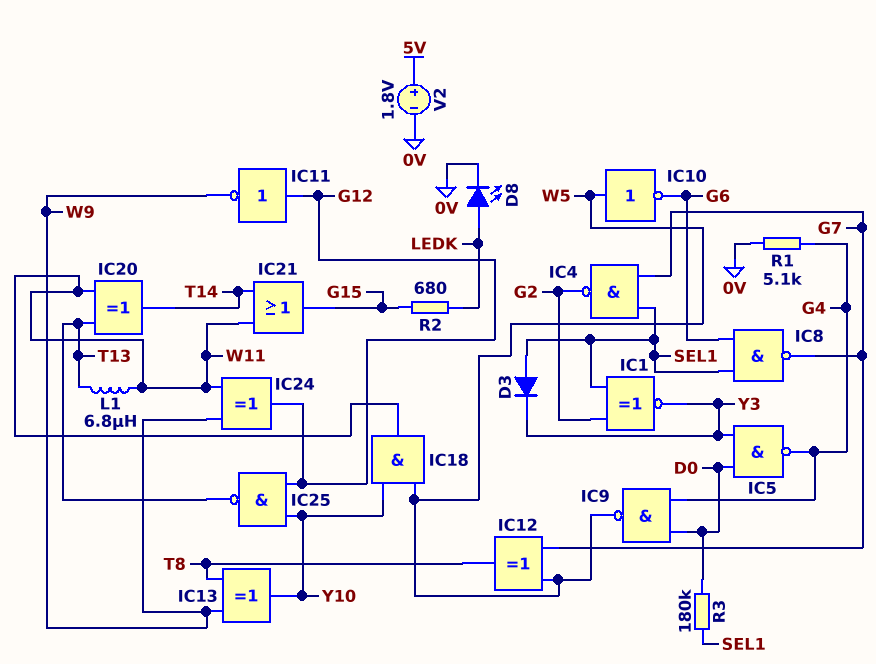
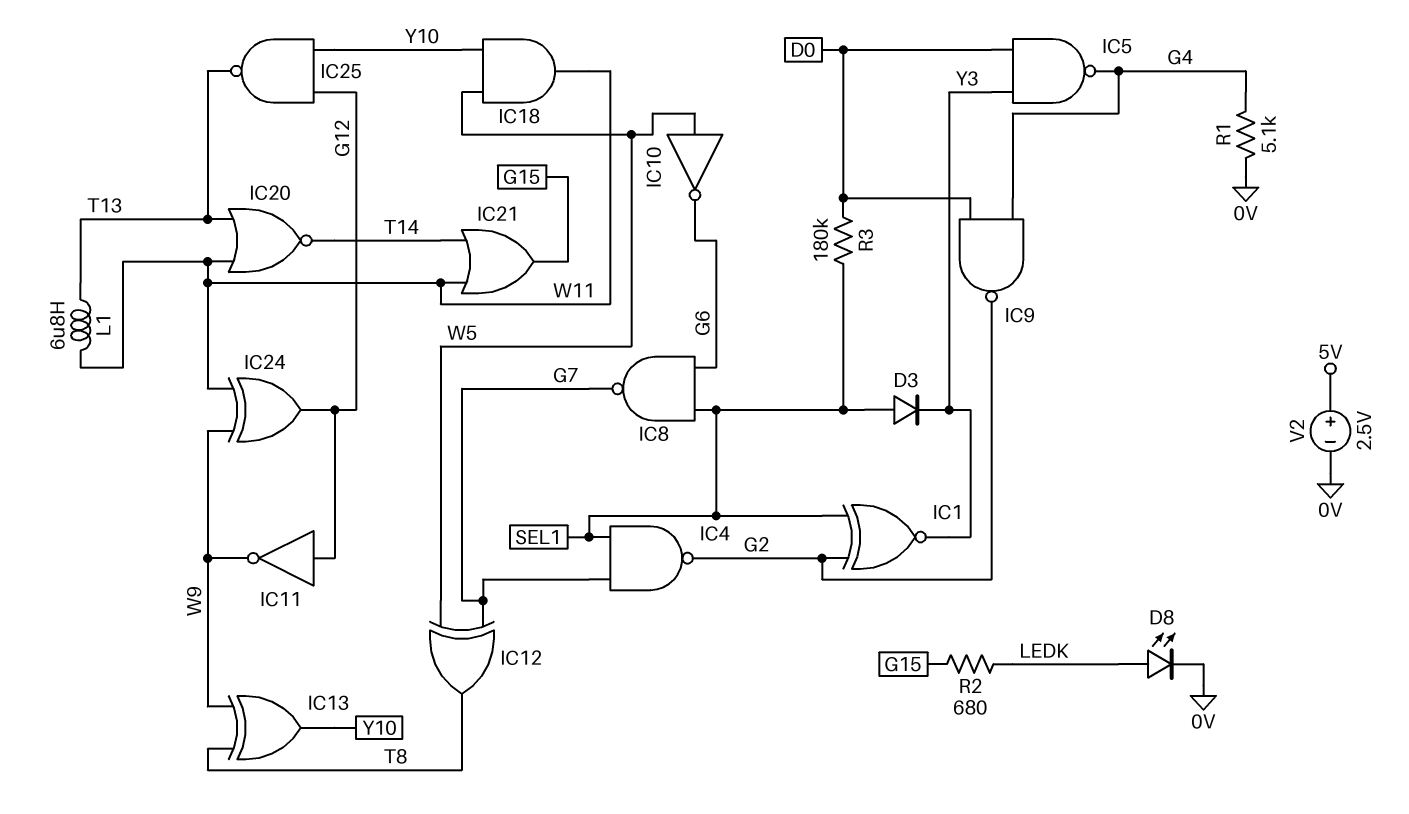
IC9: NAND (in D0, in G4, out W5) -> NAND (in D0, in G4, out G2)
IC20: XOR (in T13, in W11, out T14) -> NOR (in T13, in W11, out T14)
V2: 1.8V (plus 5V, minus 0V) -> 2.5V (plus 5V, minus 0V)

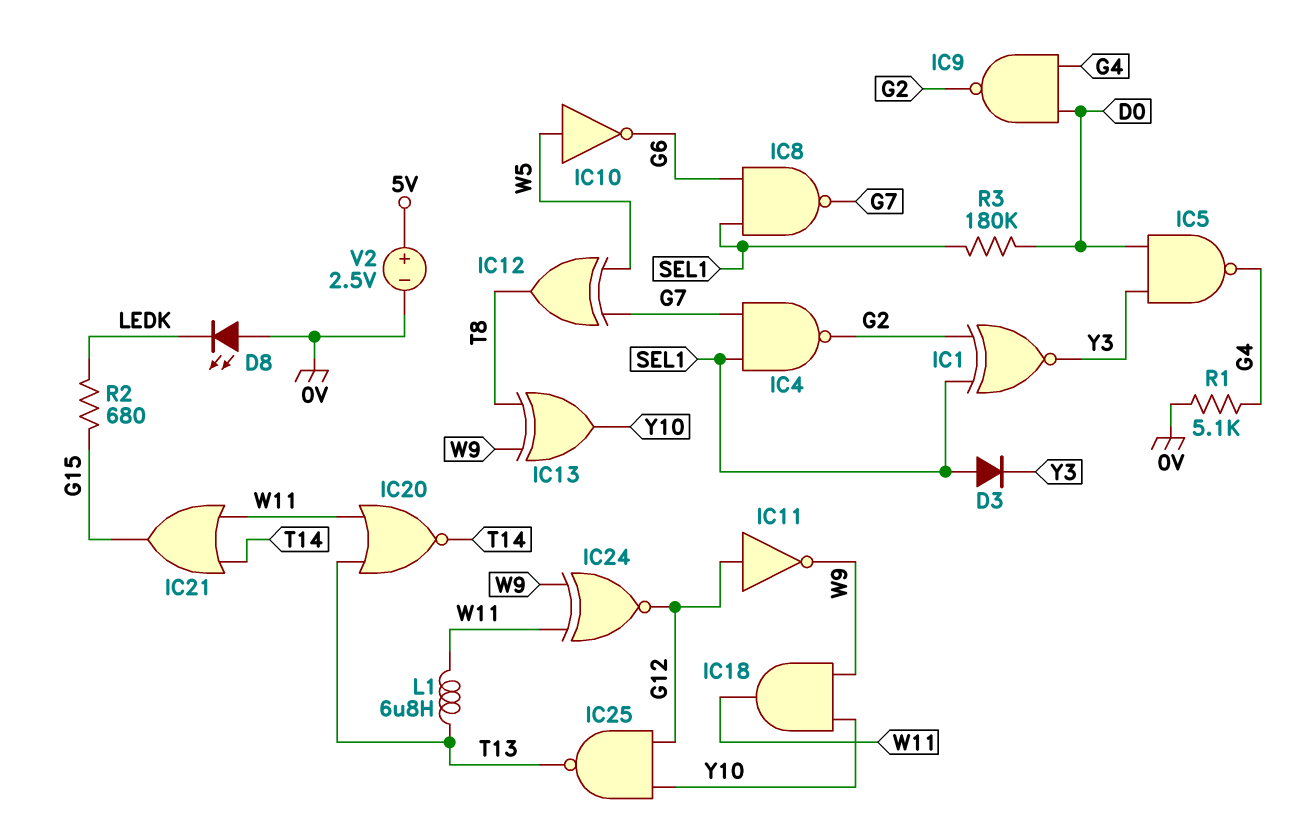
D8: LED (A LEDK, K 0V) -> LED (A 0V, K LEDK)
IC18: AND (in W5, in Y10, out W11) -> AND (in W9, in Y10, out W11)
IC24: XOR (in W9, in W11, out G12) -> XNOR (in W9, in W11, out G12)

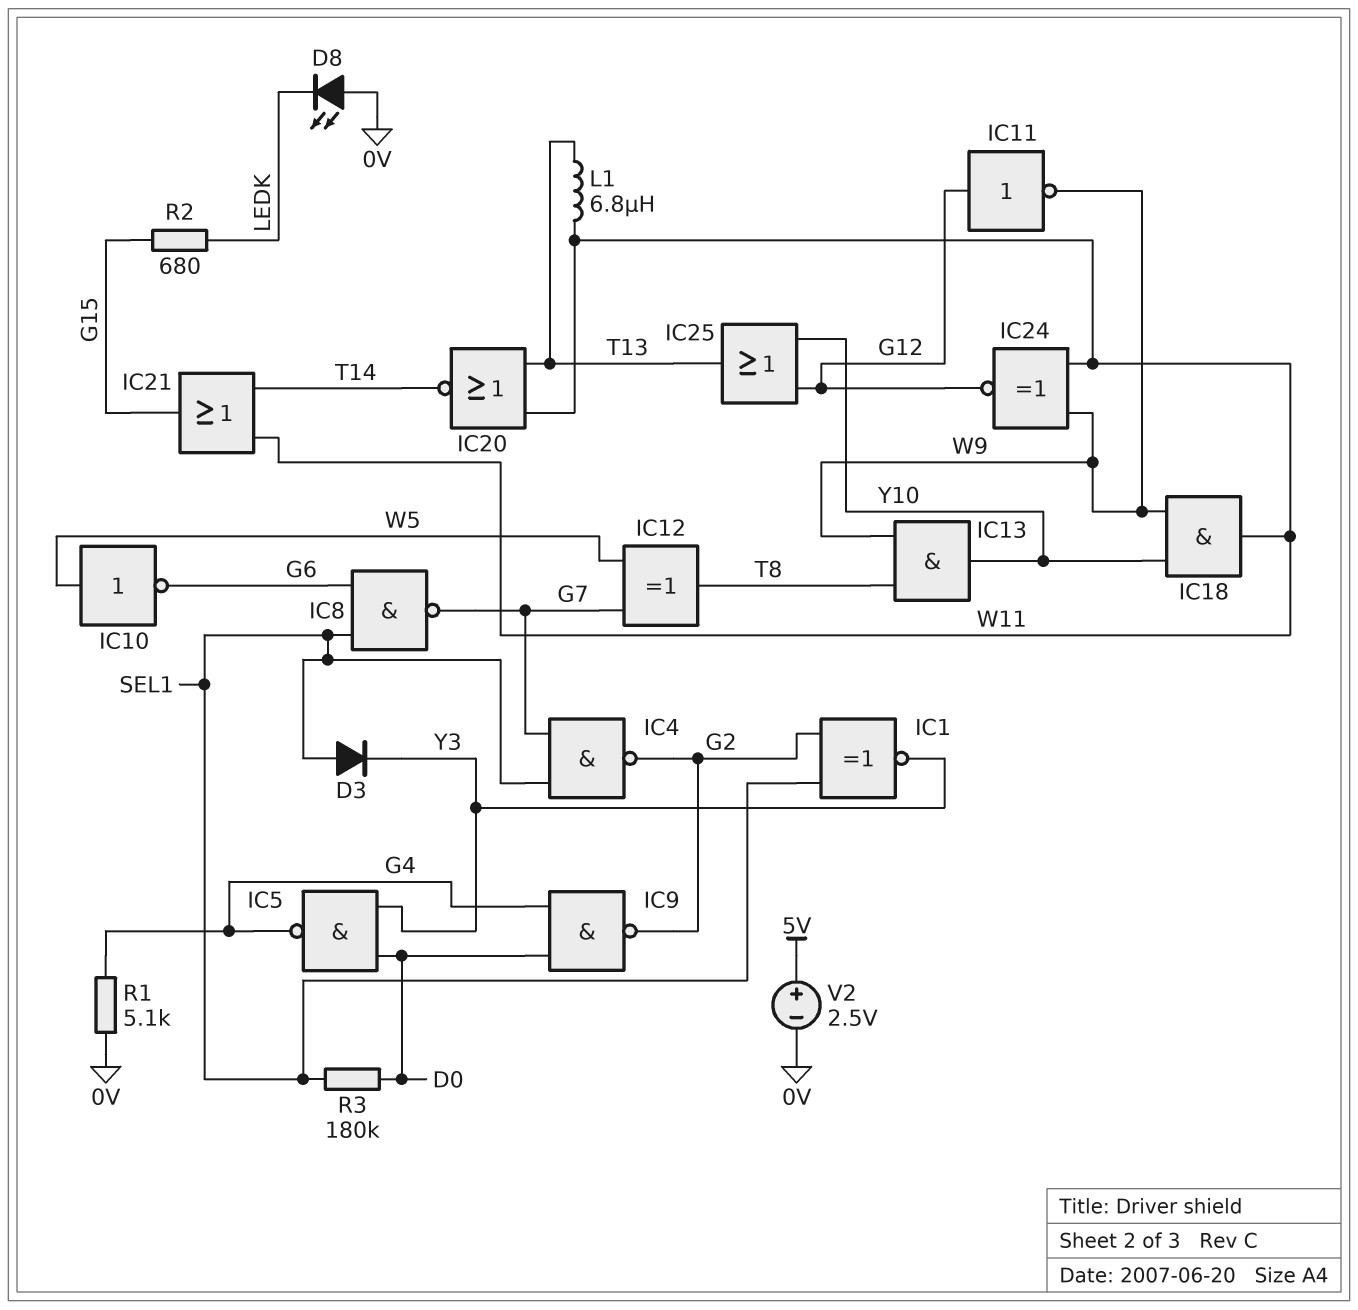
IC13: XOR (in T8, in W9, out Y10) -> AND (in T8, in W9, out Y10)
IC25: NAND (in G12, in Y10, out T13) -> OR (in G12, in Y10, out T13)

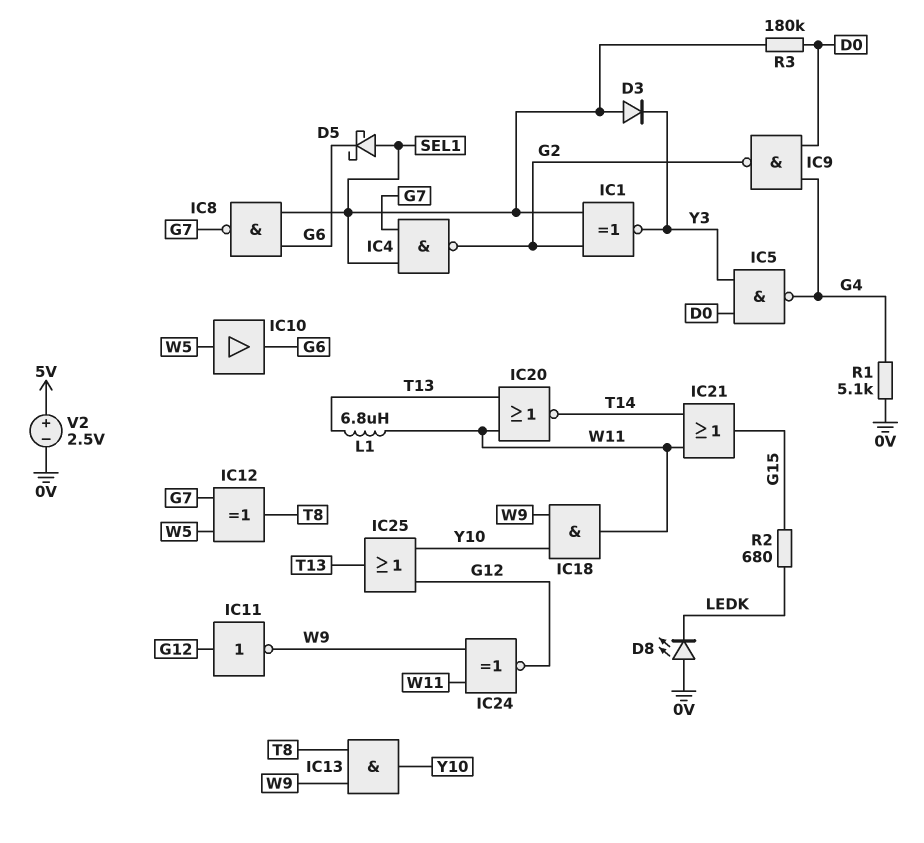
D5: none -> schottky (A SEL1, K G6)
IC10: NOT (in W5, out G6) -> buffer (in W5, out G6)

